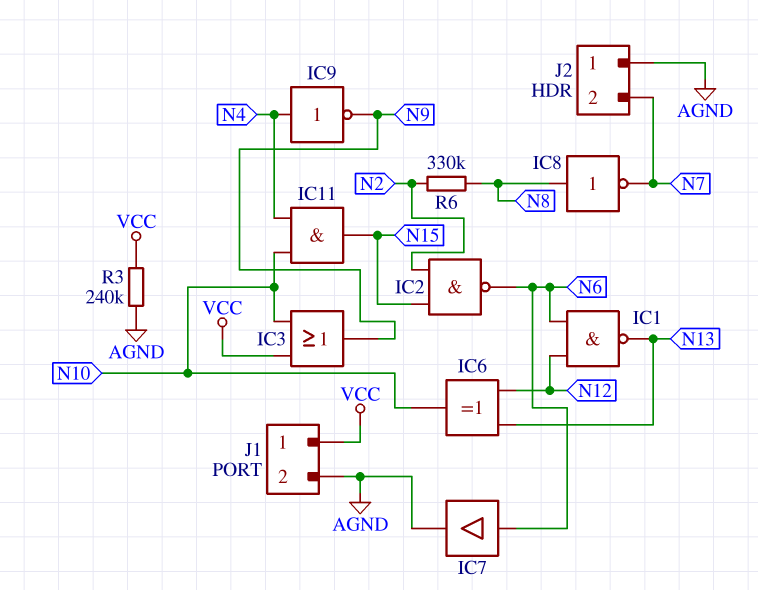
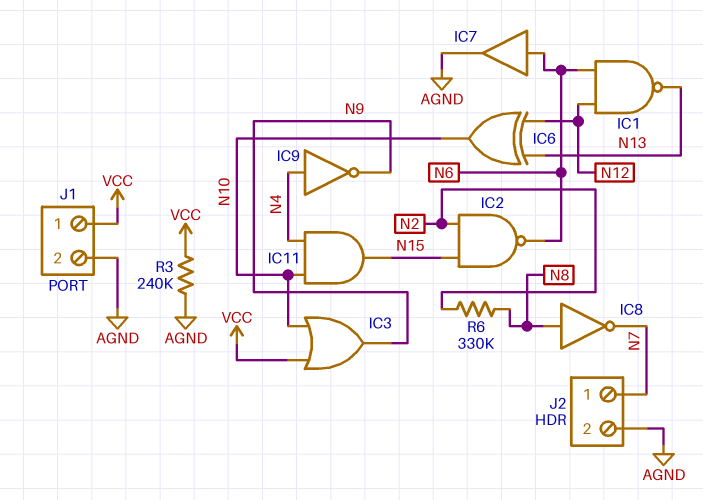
J2 pin 1: AGND -> N7
J2 pin 2: N7 -> AGND

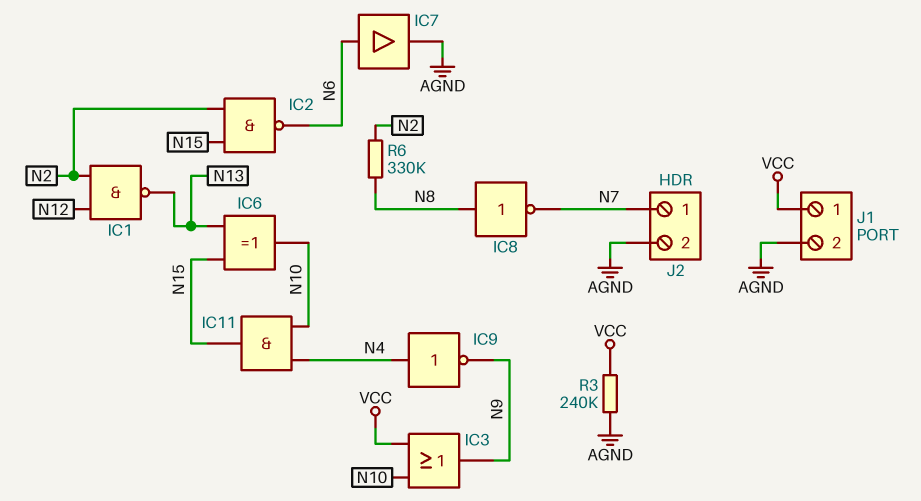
IC1: NAND (in N6, in N12, out N13) -> NAND (in N2, in N12, out N13)
IC6: XOR (in N12, in N13, out N10) -> XOR (in N13, in N15, out N10)

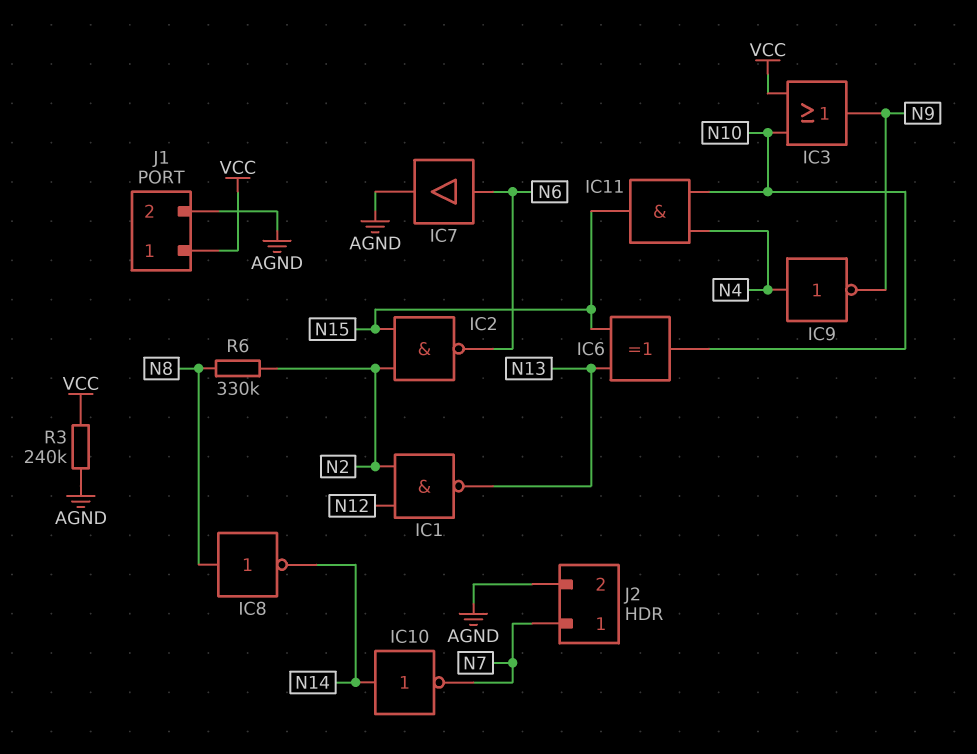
IC8: NOT (in N8, out N7) -> NOT (in N8, out N14)
IC10: none -> NOT (in N14, out N7)

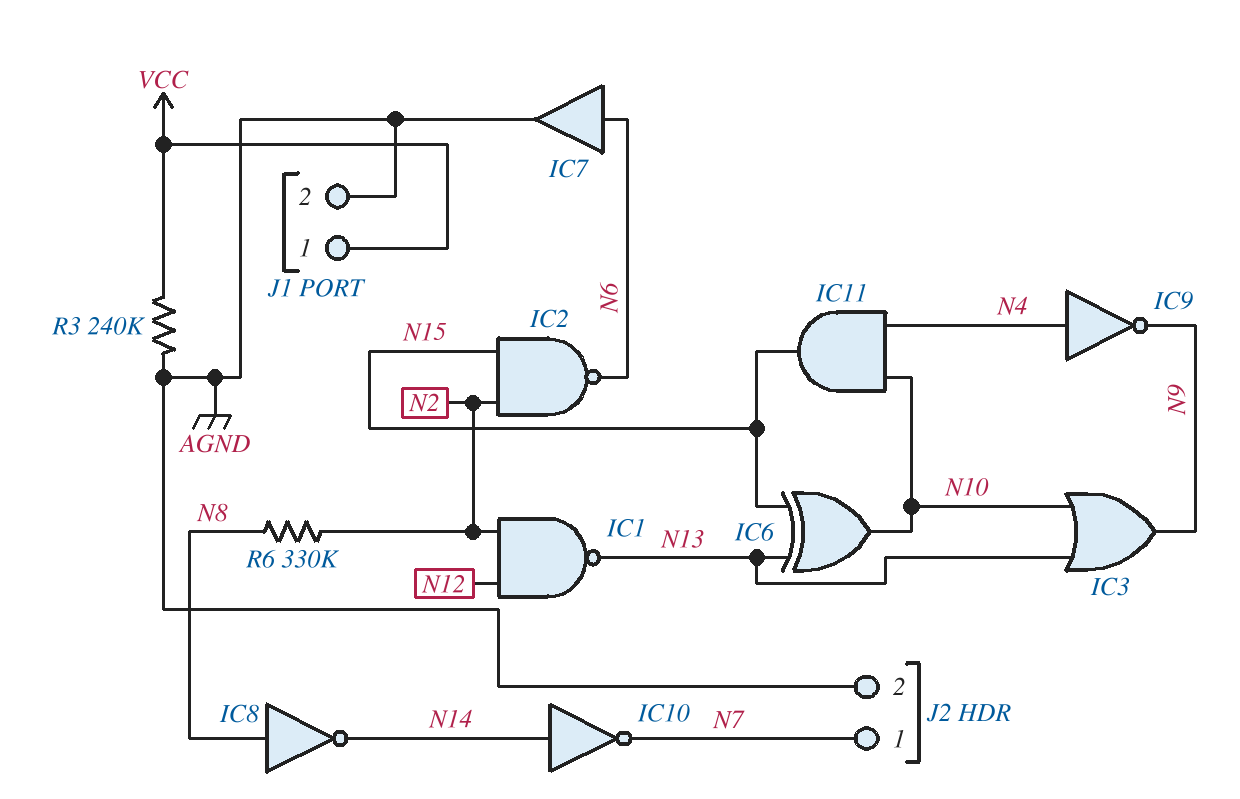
IC3: OR (in N10, in VCC, out N9) -> OR (in N10, in N13, out N9)

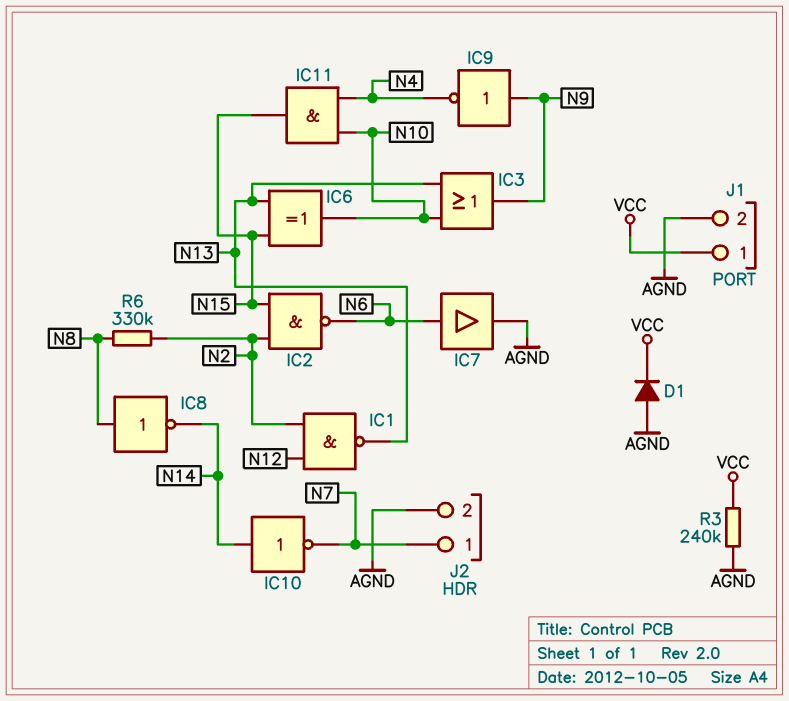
D1: none -> diode (A AGND, K VCC)
IC9: NOT (in N4, out N9) -> NOT (in N9, out N4)

